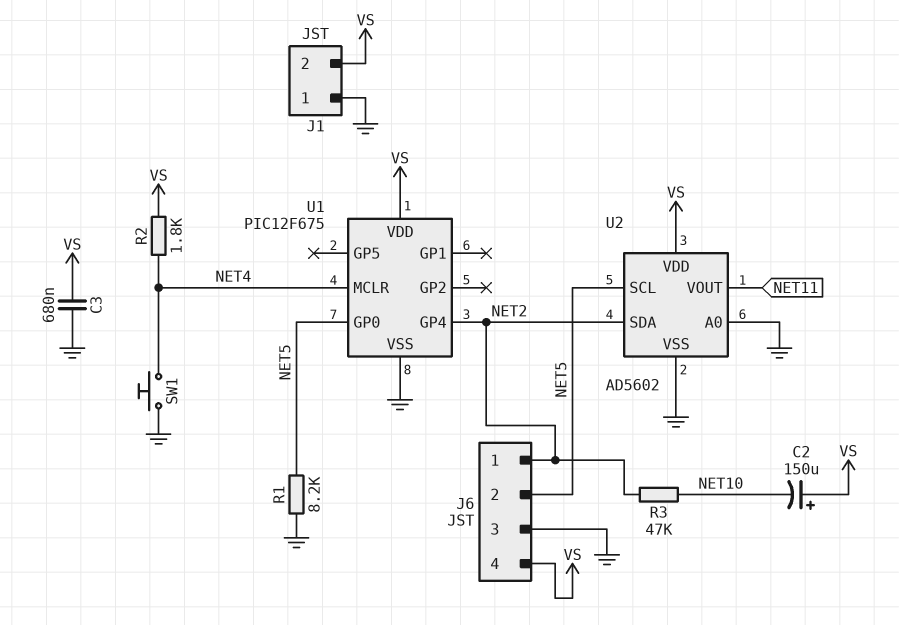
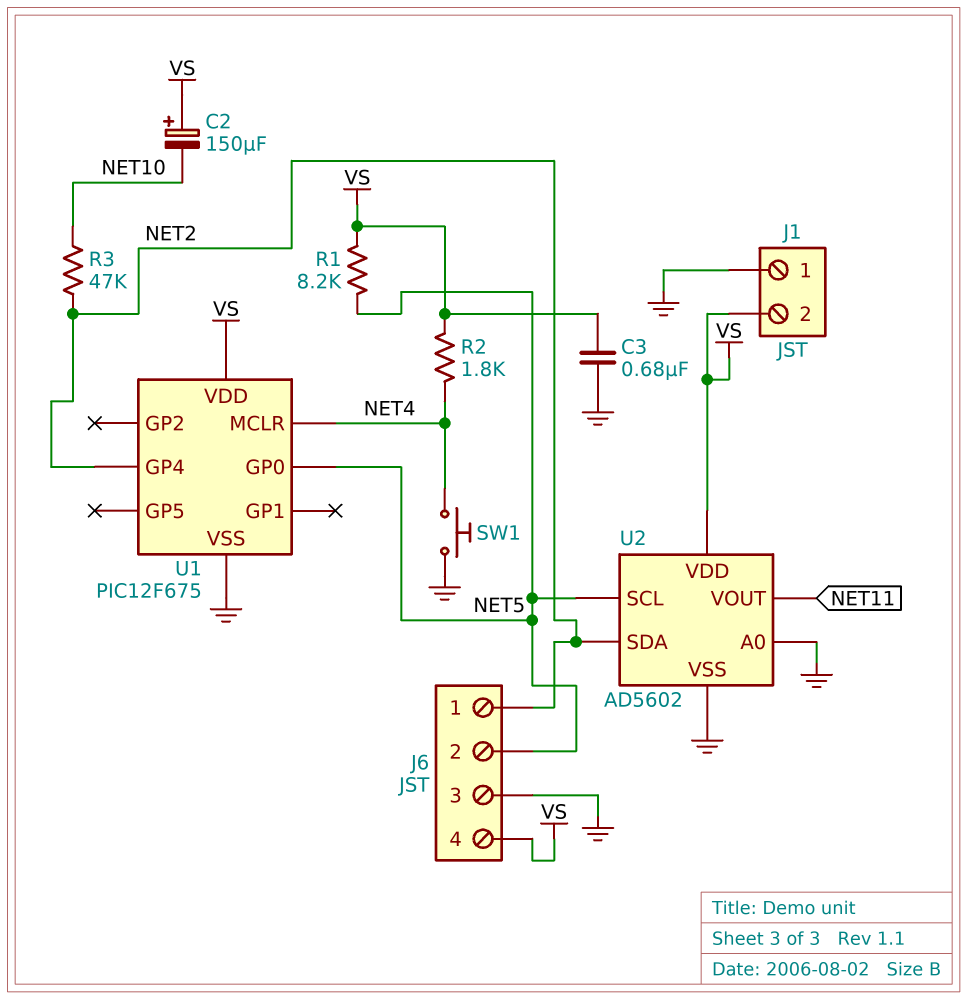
R1: 8.2k (GND, NET5) -> 8.2k (NET5, VS)

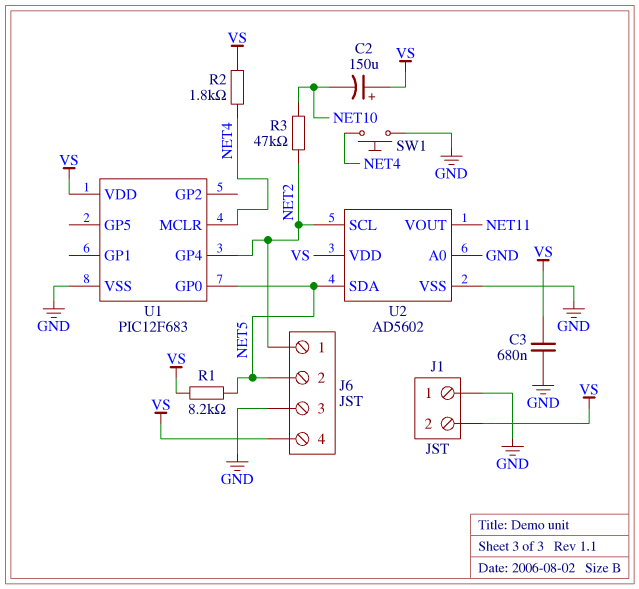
U1: PIC12F675 -> PIC12F683
U2 pin SCL: NET5 -> NET2
U2 pin SDA: NET2 -> NET5

